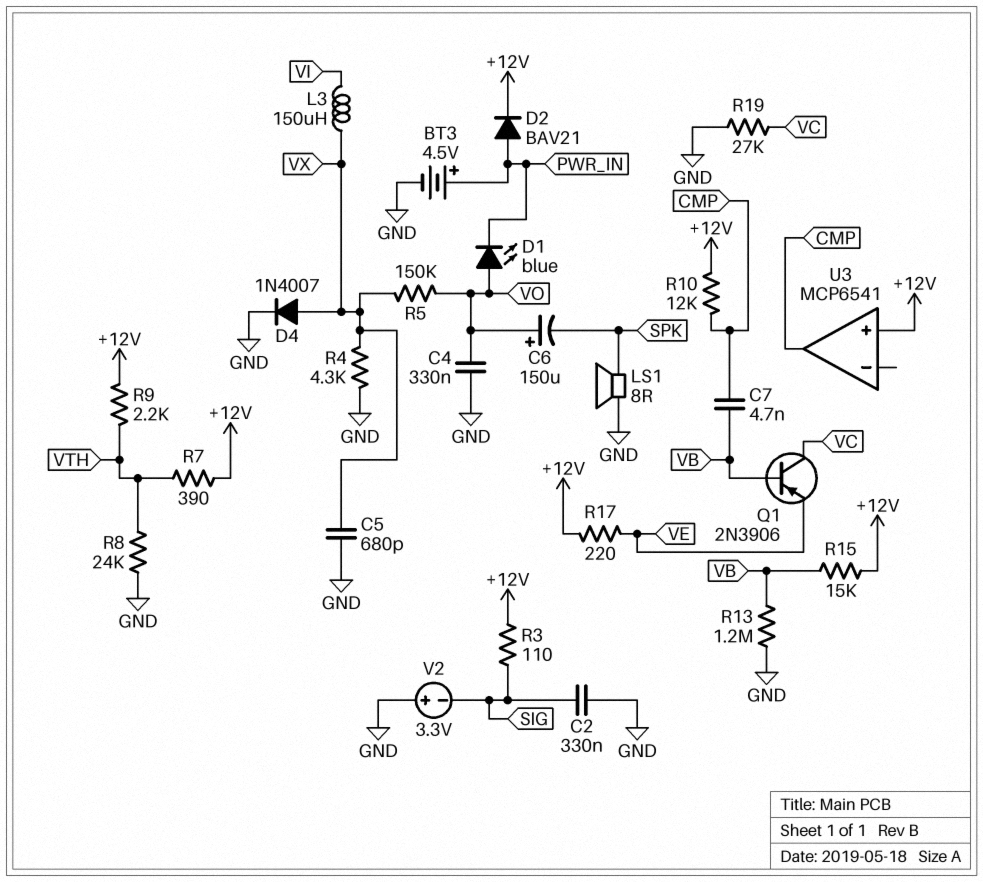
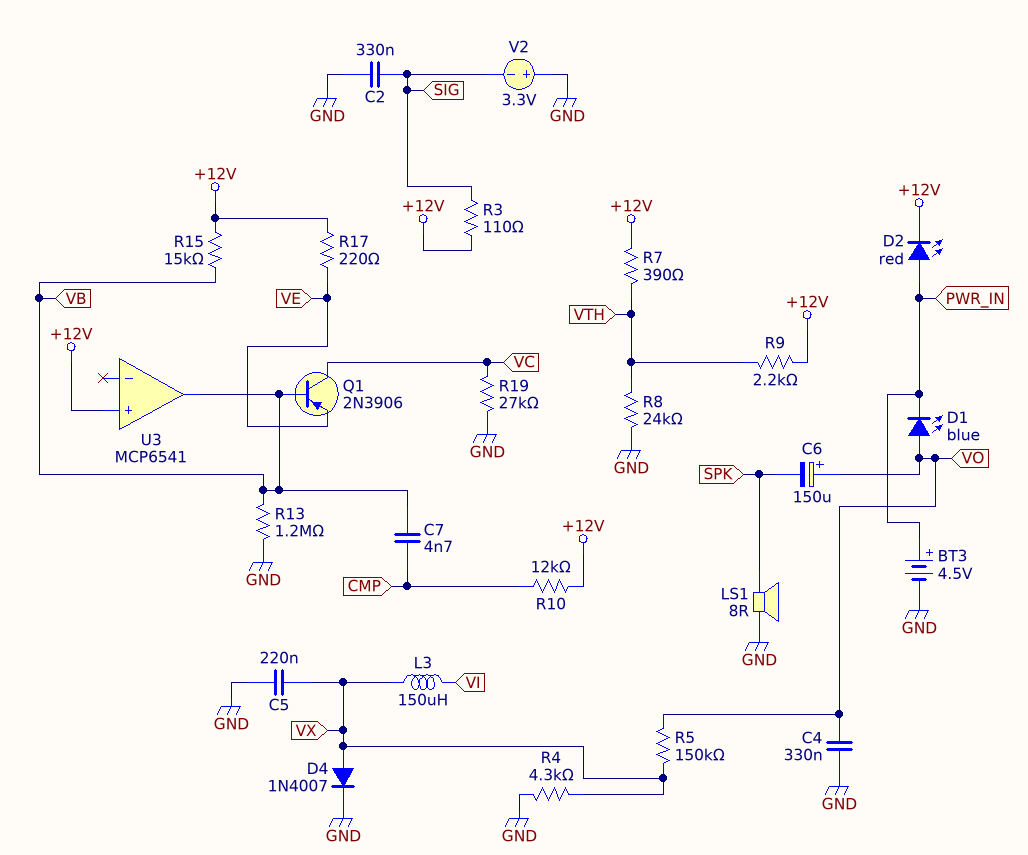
C5: 680pF (GND, VX) -> 220nF (GND, VX)
D2: diode BAV21 (A PWR_IN, K +12V) -> LED red (A PWR_IN, K +12V)
U3 pin out: CMP -> VB

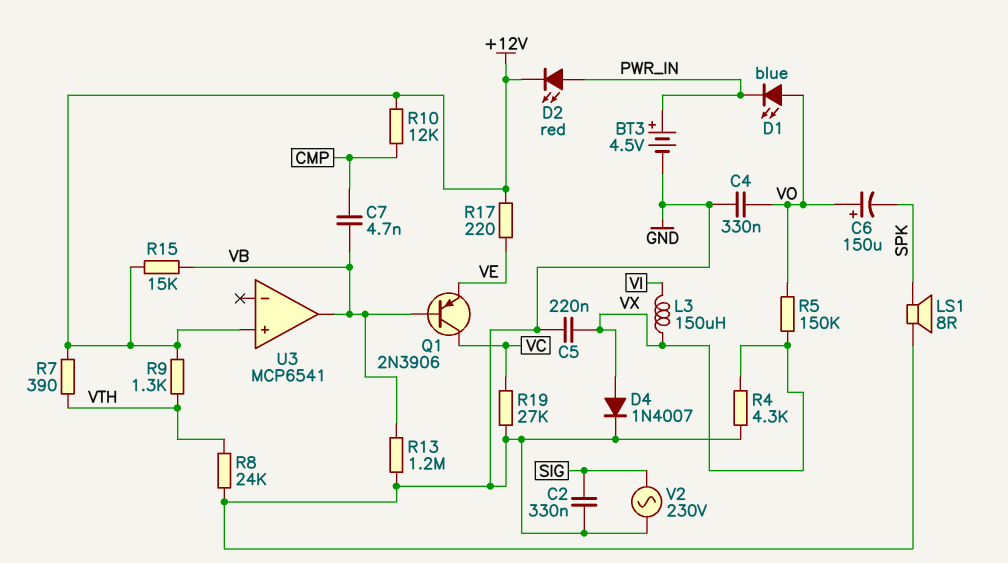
R3: 110 (+12V, SIG) -> none
R9: 2.2k (+12V, VTH) -> 1.3k (+12V, VTH)
V2: 3.3V (plus GND, minus SIG) -> AC 230V (GND, SIG)

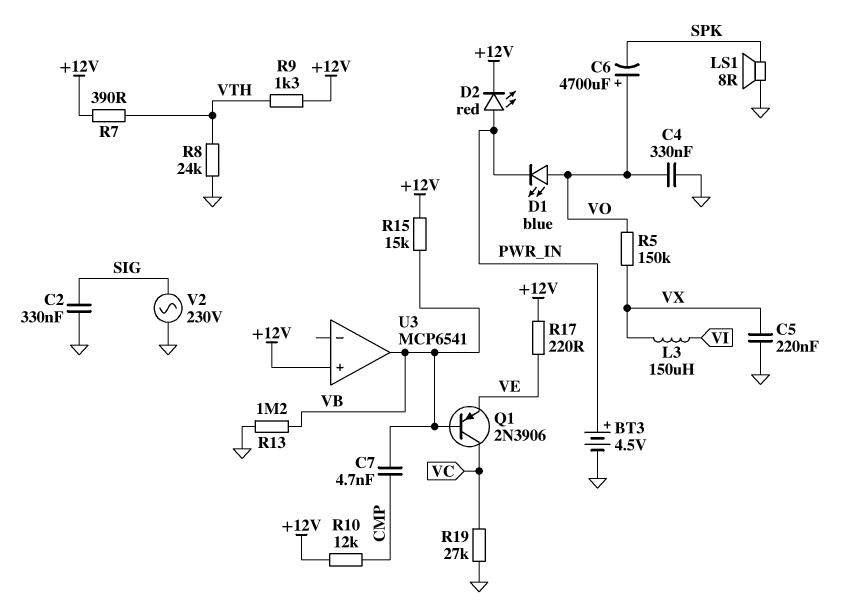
C6: 150uF (plus VO, minus SPK) -> 4700uF (plus VO, minus SPK)
D4: diode 1N4007 (A VX, K GND) -> none
R4: 4.3k (GND, VX) -> none

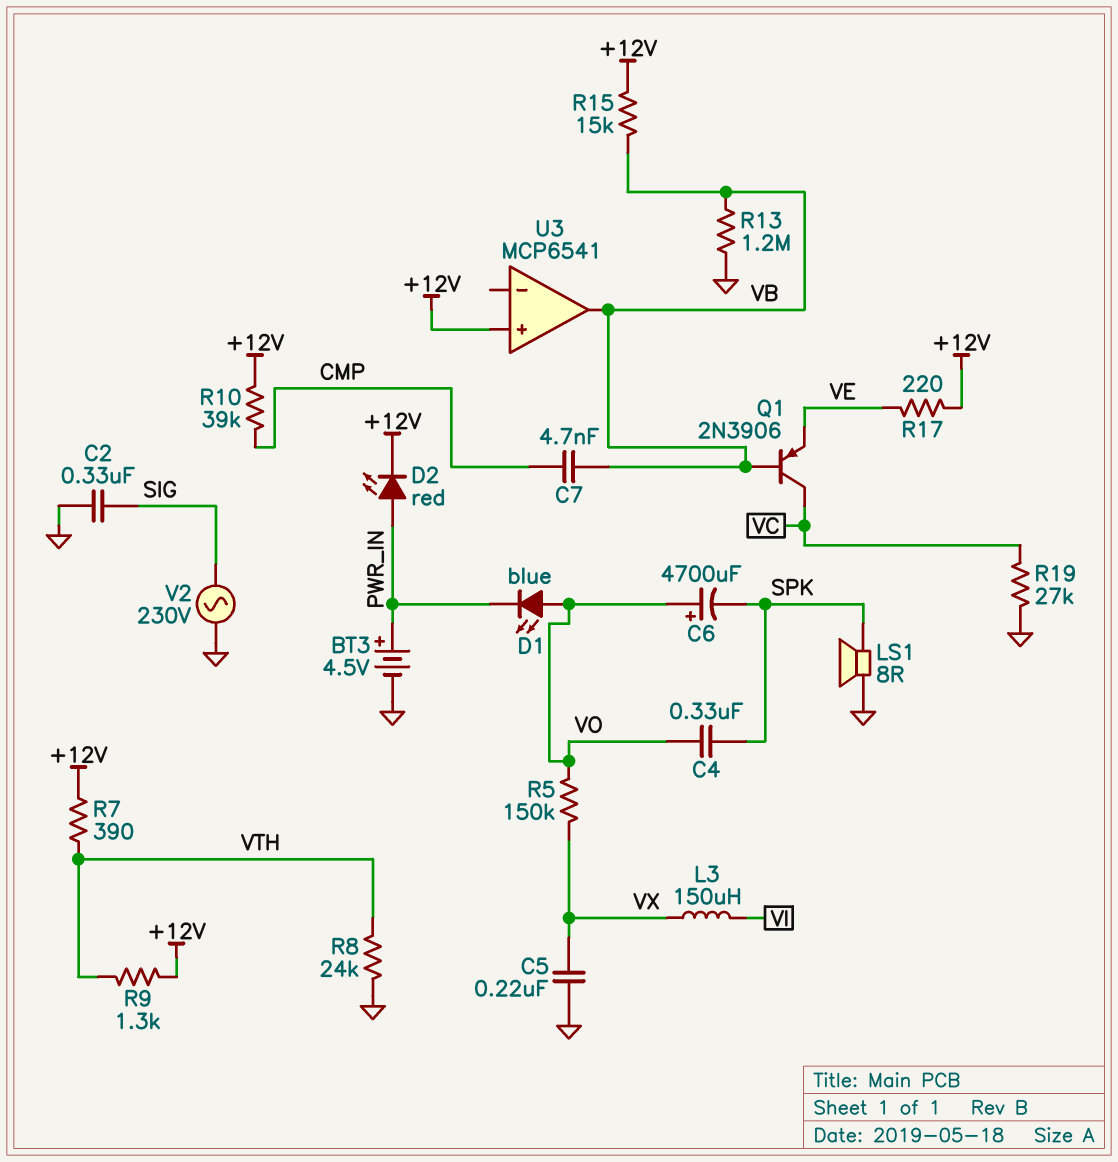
C4: 330nF (GND, VO) -> 330nF (SPK, VO)
R10: 12k (+12V, CMP) -> 39k (+12V, CMP)

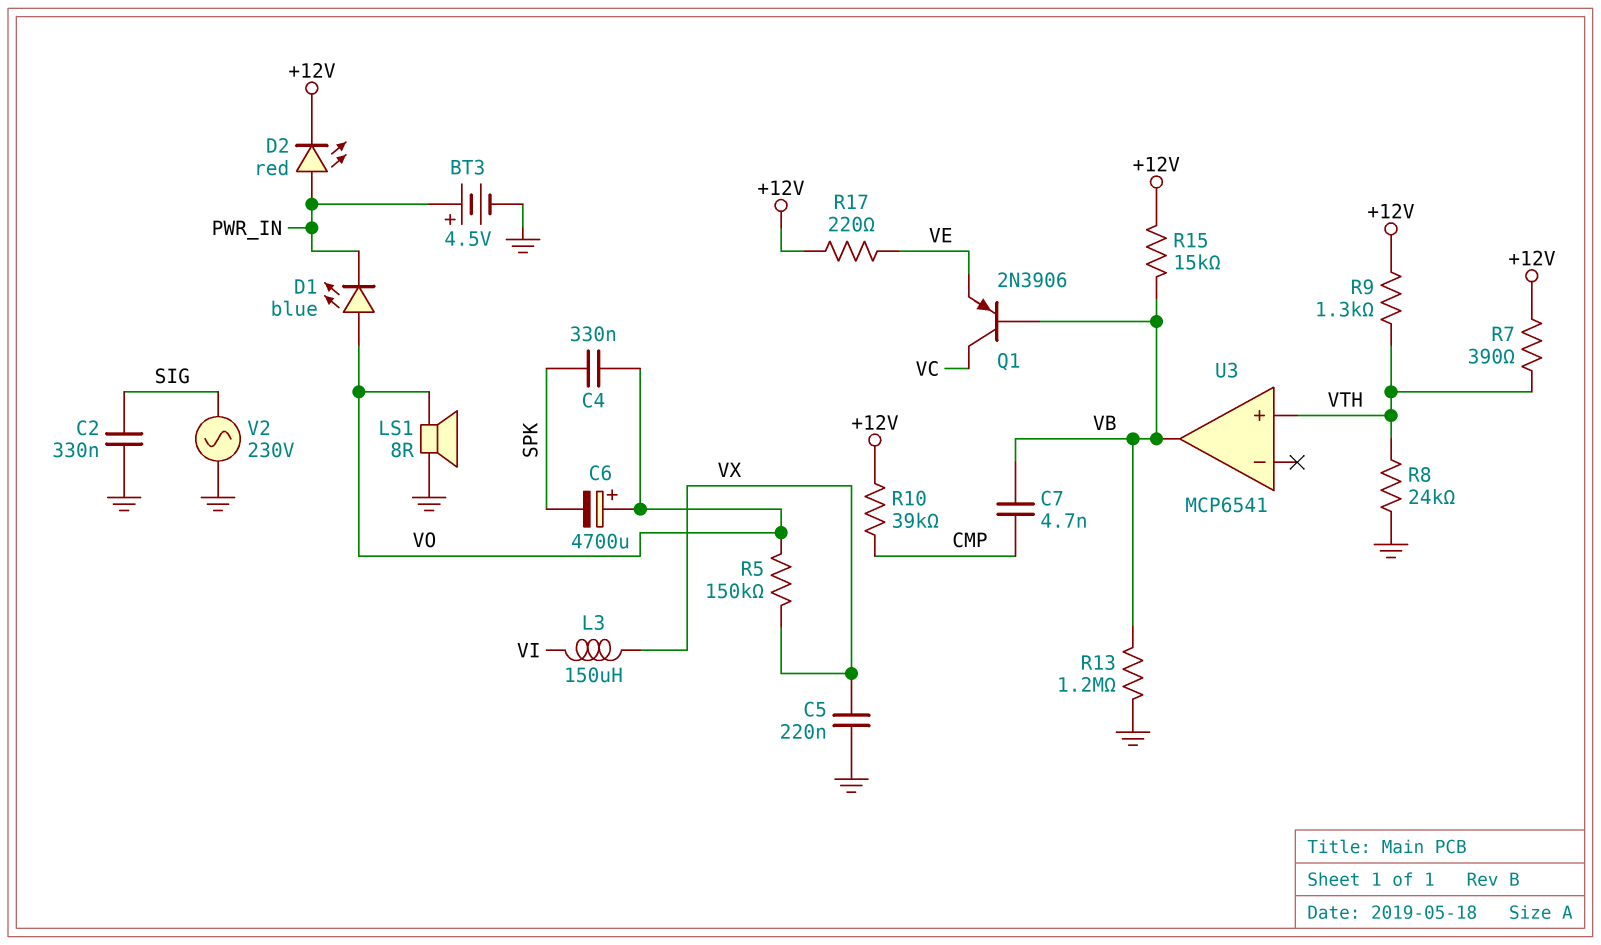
LS1: speaker 8R (GND, SPK) -> speaker 8R (GND, VO)
R19: 27k (GND, VC) -> none
U3 pin in+: +12V -> VTH

